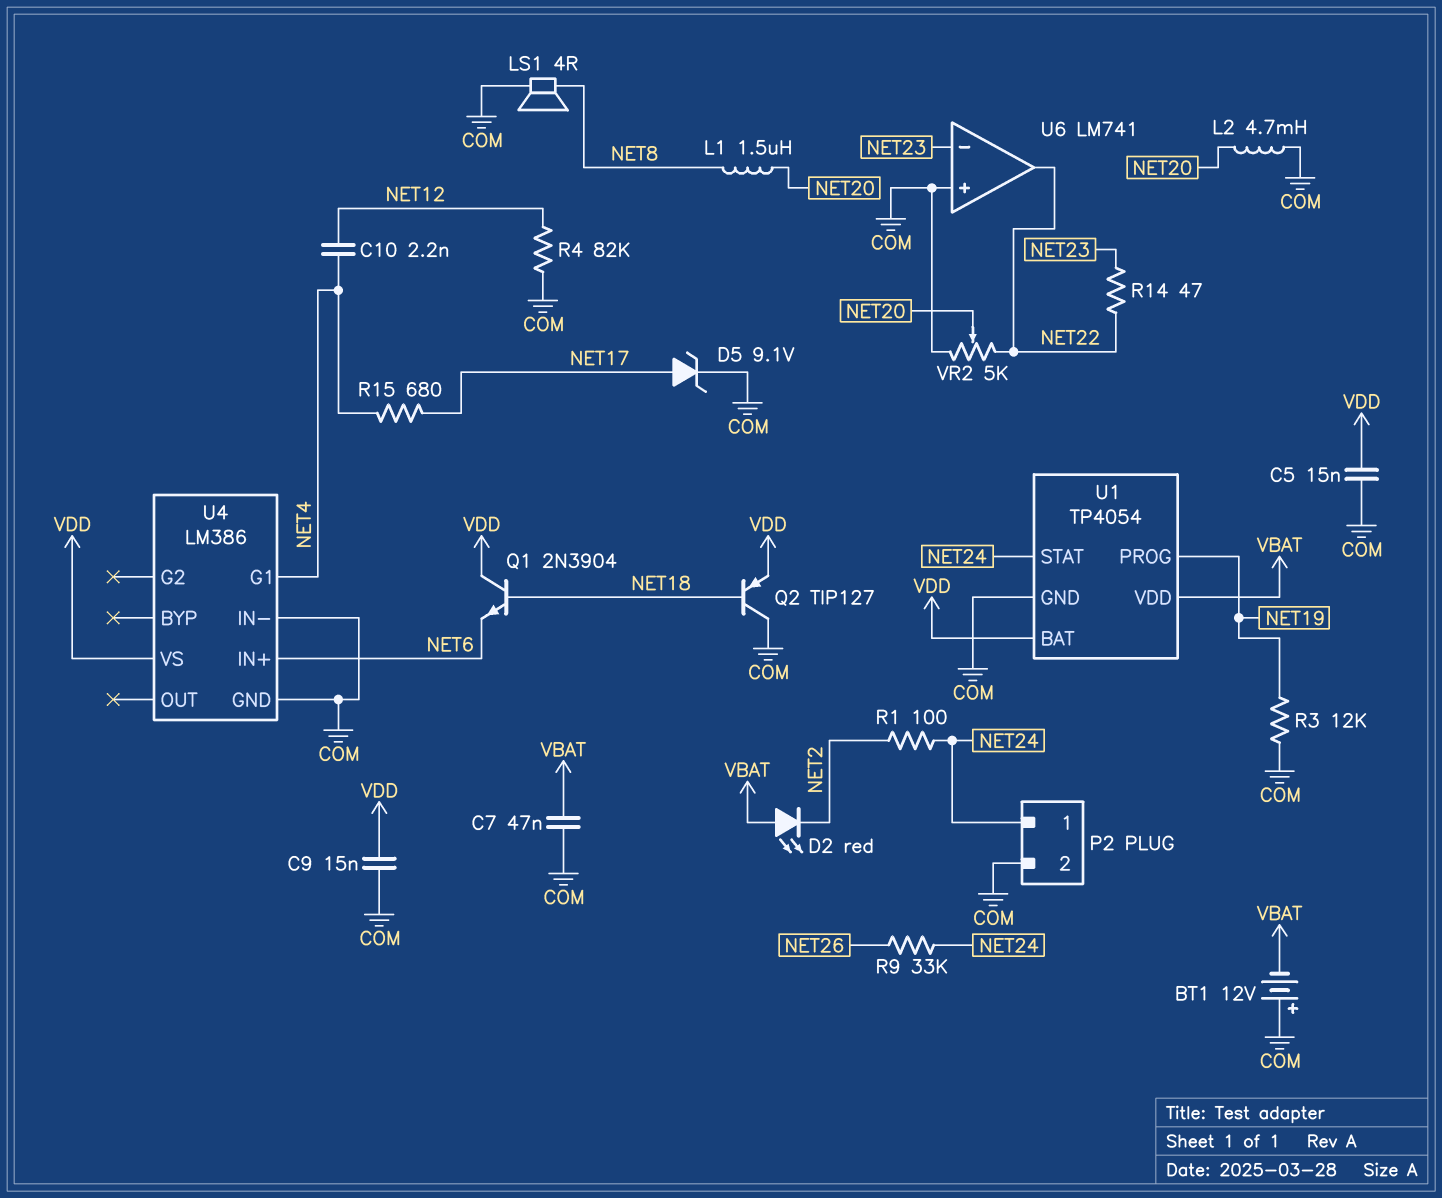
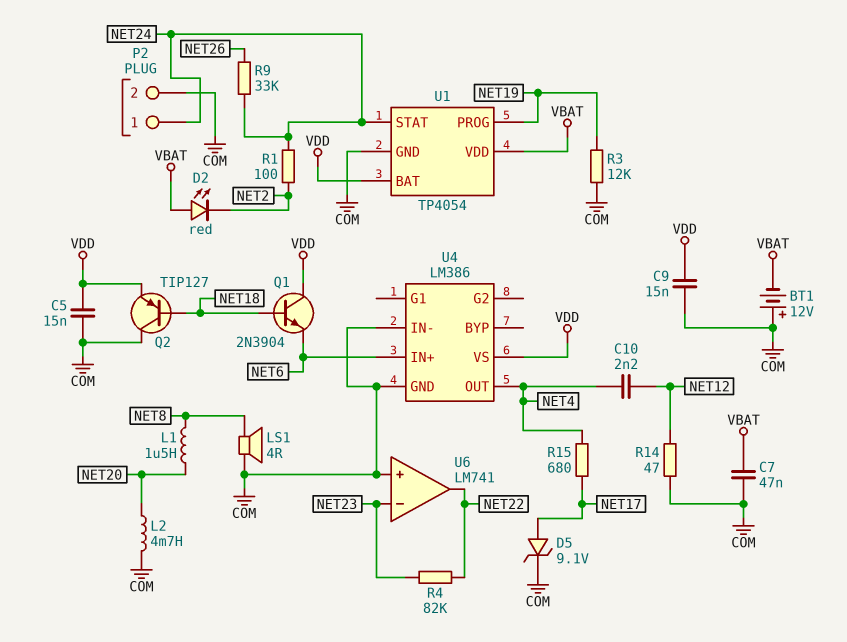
R4: 82k (COM, NET12) -> 82k (NET22, NET23)
R14: 47 (NET22, NET23) -> 47 (COM, NET12)
U4 pin G1: NET4 -> none
U4 pin OUT: none -> NET4
VR2: 5k (COM, NET22, wiper NET20) -> none

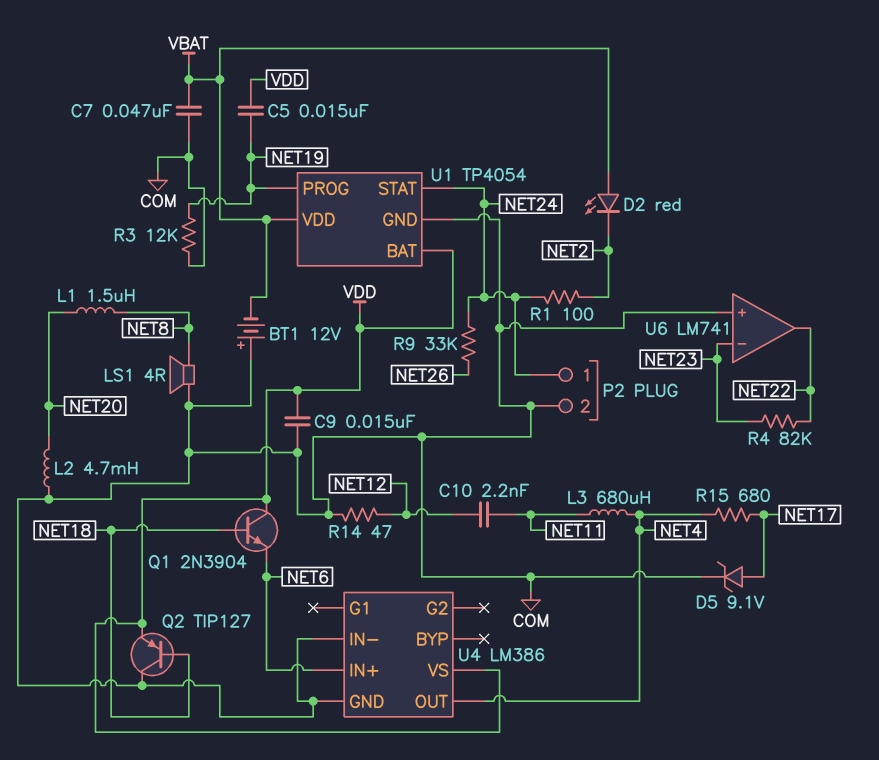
C5: 15nF (COM, VDD) -> 15nF (NET19, VDD)
C10: 2.2nF (NET4, NET12) -> 2.2nF (NET11, NET12)
L3: none -> 680uH (NET4, NET11)

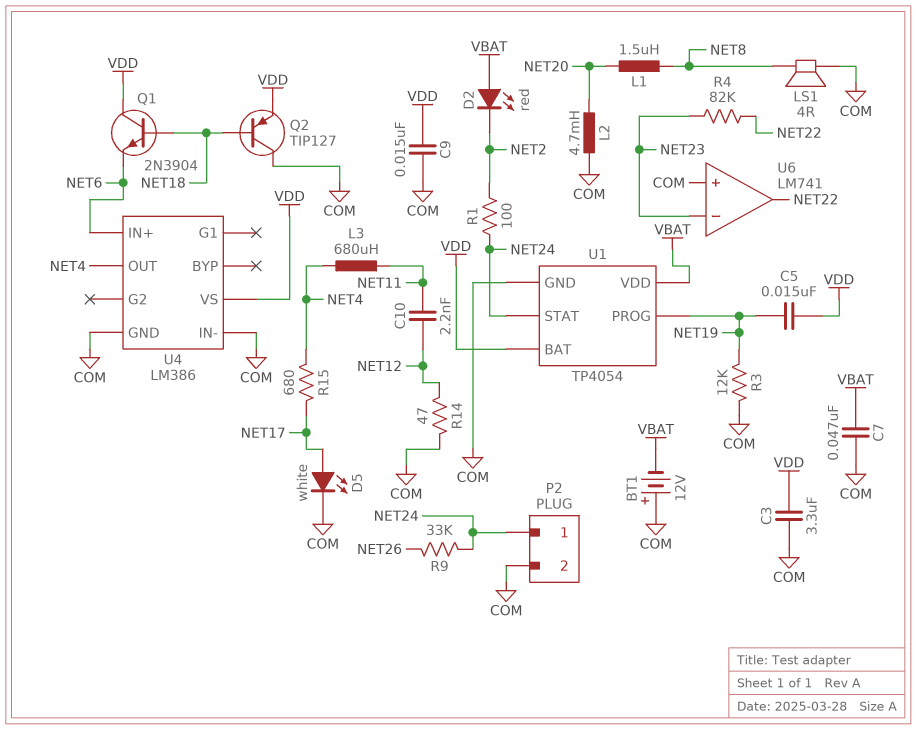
C3: none -> 3.3uF (COM, VDD)
D5: zener 9.1V (A NET17, K COM) -> LED white (A NET17, K COM)

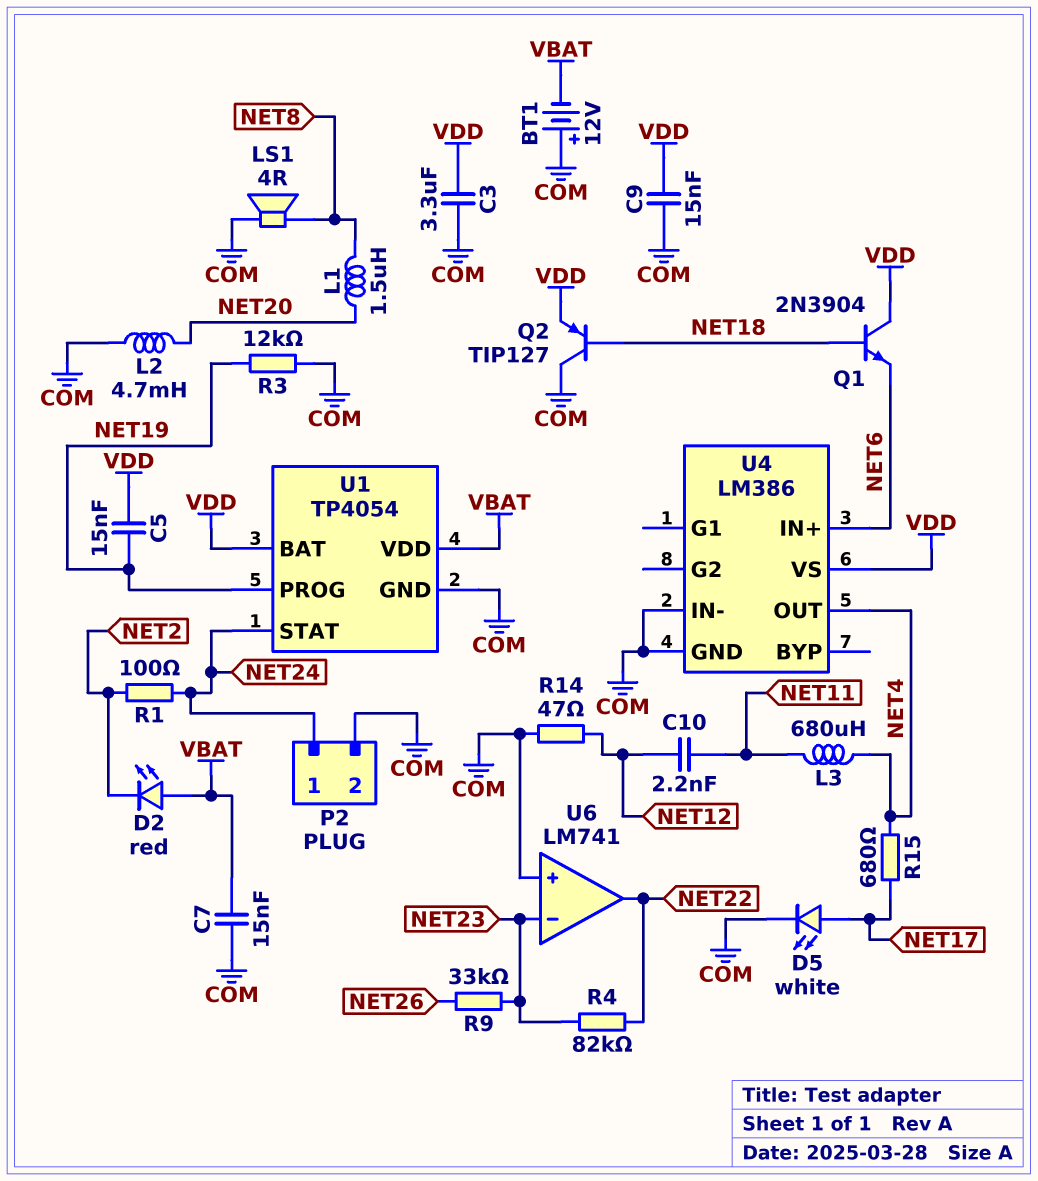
C7: 47nF (COM, VBAT) -> 15nF (COM, VBAT)
R9: 33k (NET24, NET26) -> 33k (NET23, NET26)

